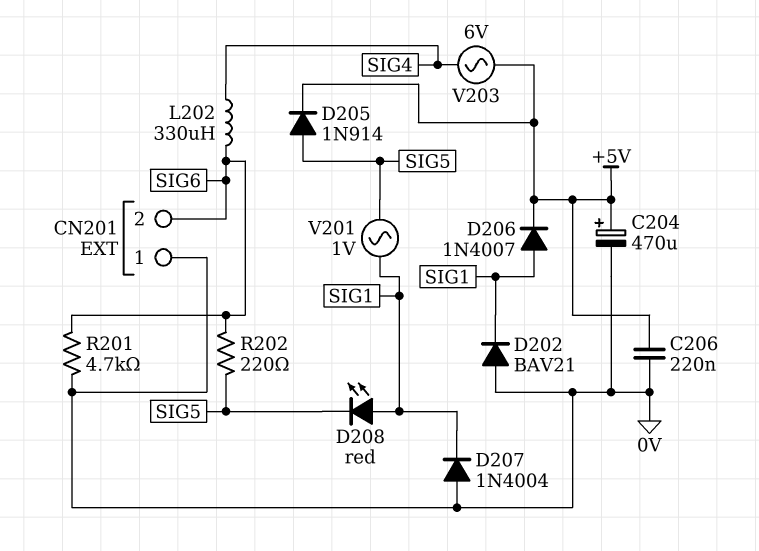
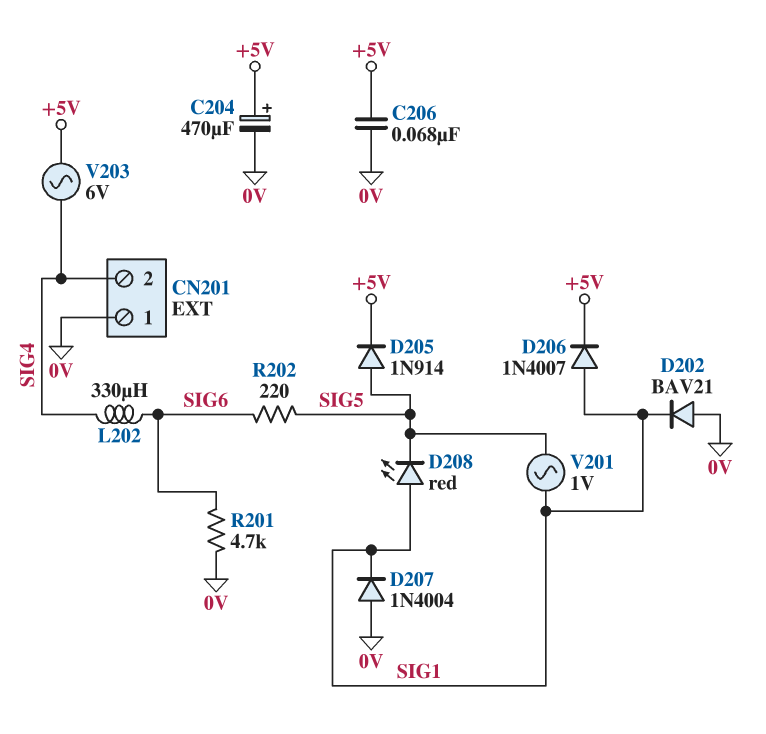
C206: 220nF (+5V, 0V) -> 68nF (+5V, 0V)
CN201 pin 2: SIG6 -> SIG4

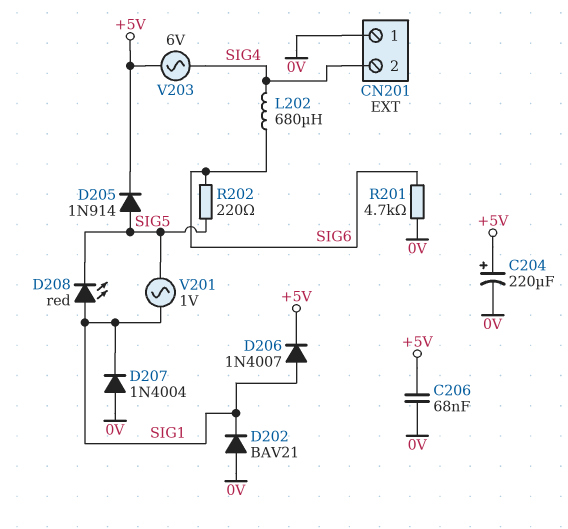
C204: 470uF (plus +5V, minus 0V) -> 220uF (plus +5V, minus 0V)
L202: 330uH (SIG4, SIG6) -> 680uH (SIG4, SIG6)

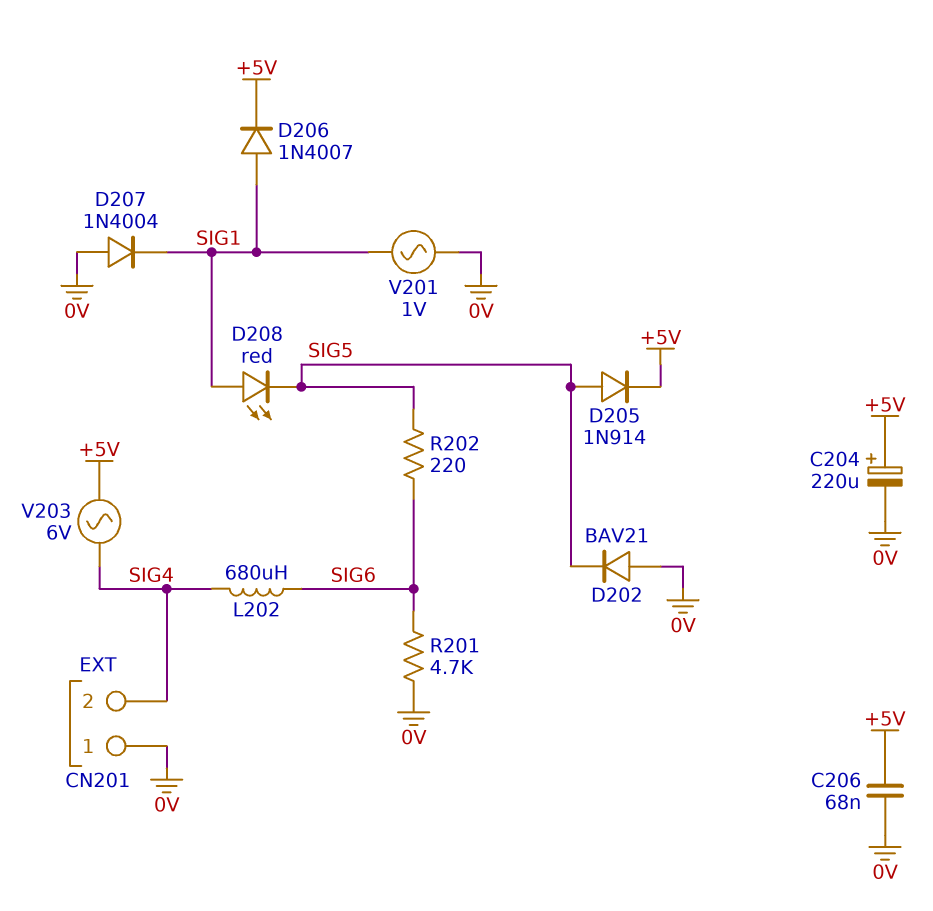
D202: diode BAV21 (A 0V, K SIG1) -> diode BAV21 (A 0V, K SIG5)
V201: AC 1V (SIG1, SIG5) -> AC 1V (0V, SIG1)

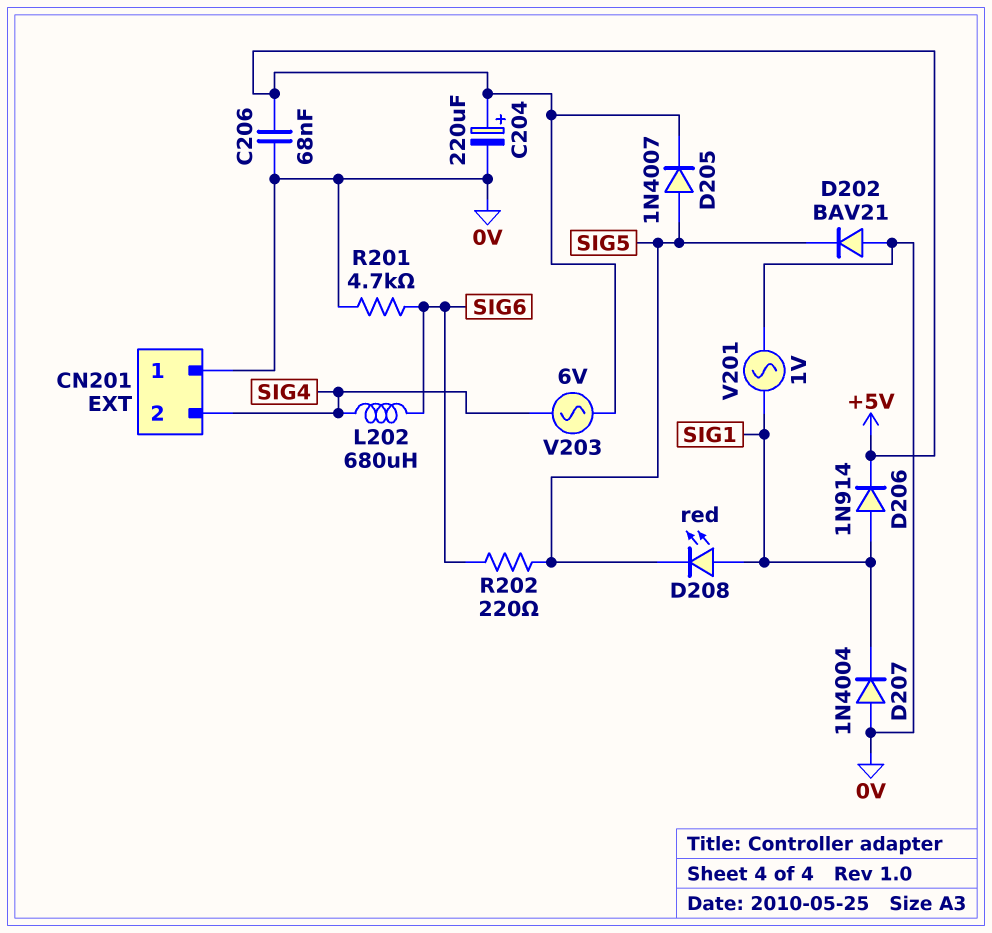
D205: diode 1N914 (A SIG5, K +5V) -> diode 1N4007 (A SIG5, K +5V)
D206: diode 1N4007 (A SIG1, K +5V) -> diode 1N914 (A SIG1, K +5V)

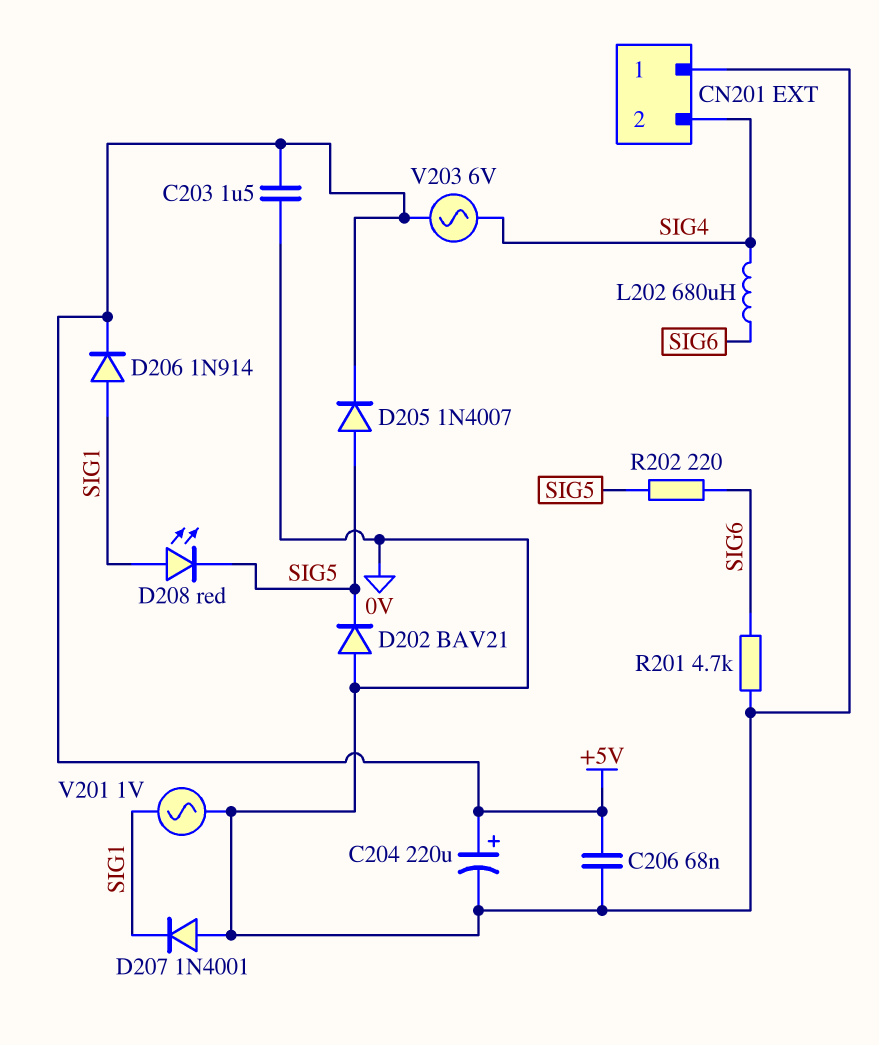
C203: none -> 1.5uF (+5V, 0V)
D207: diode 1N4004 (A 0V, K SIG1) -> diode 1N4001 (A 0V, K SIG1)

